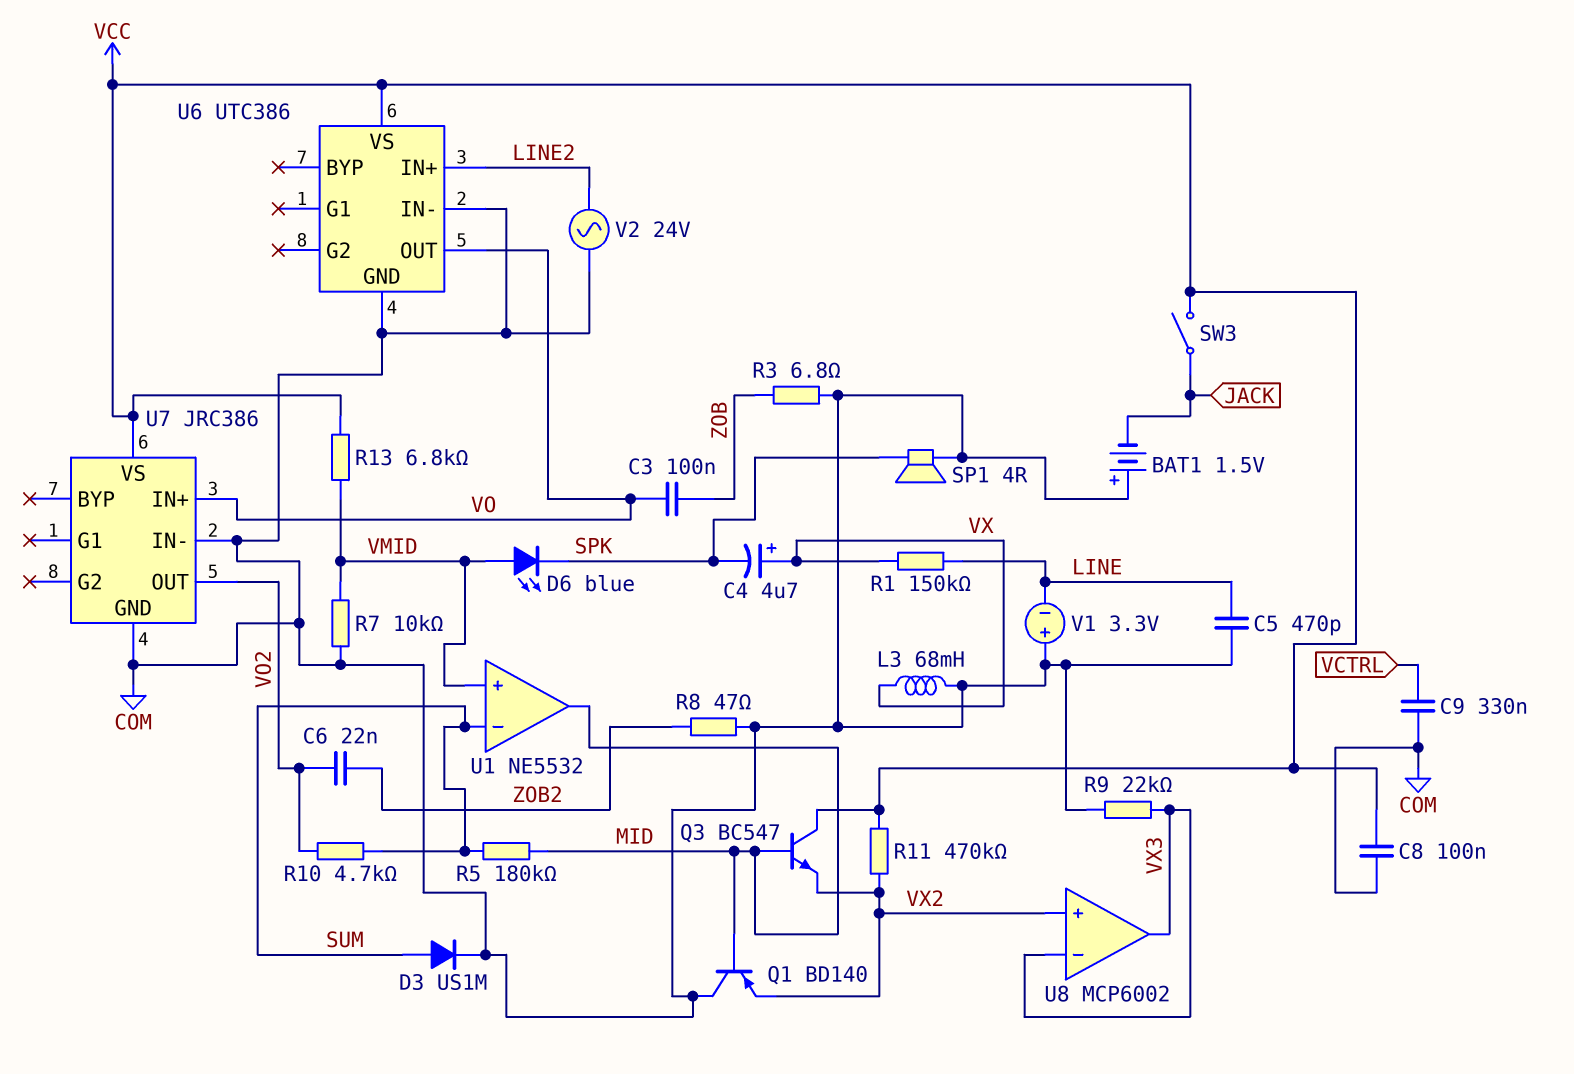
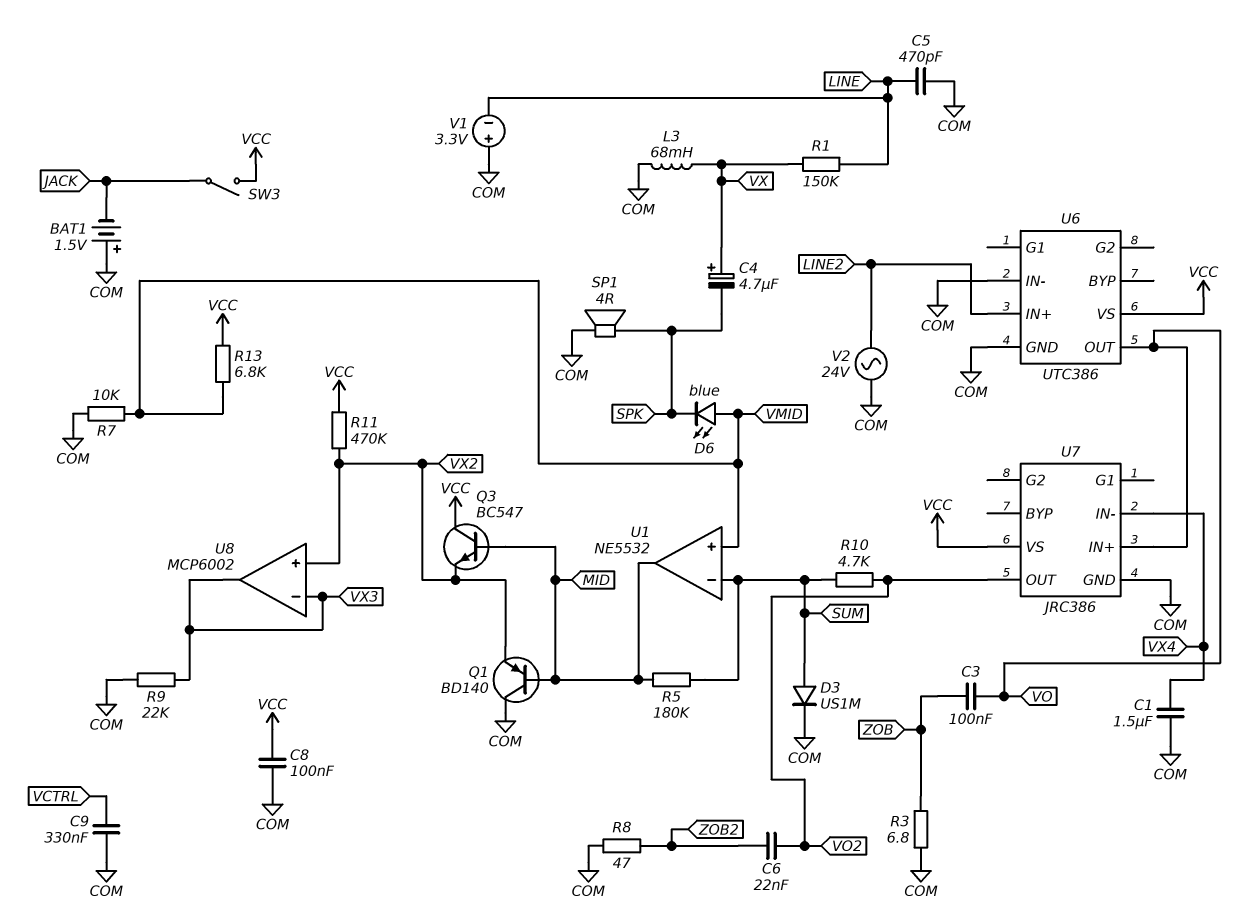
C1: none -> 1.5uF (COM, VX4)
U7 pin IN-: COM -> VX4

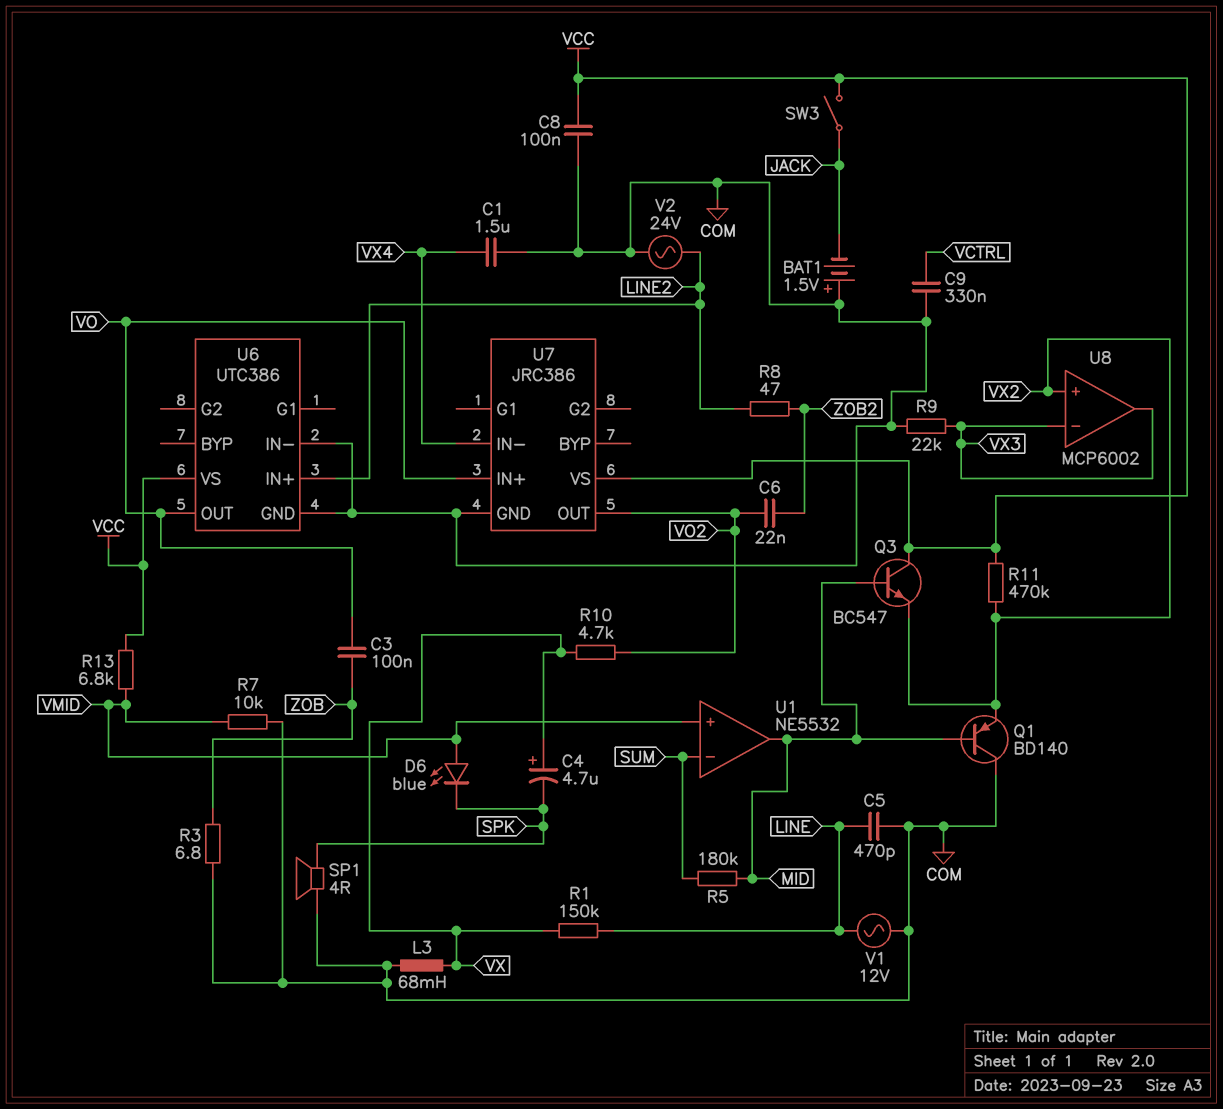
D3: diode US1M (A SUM, K COM) -> none
R8: 47 (COM, ZOB2) -> 47 (LINE2, ZOB2)
R10: 4.7k (SUM, VO2) -> 4.7k (VO2, VX)
V1: 3.3V (plus COM, minus LINE) -> AC 12V (COM, LINE)

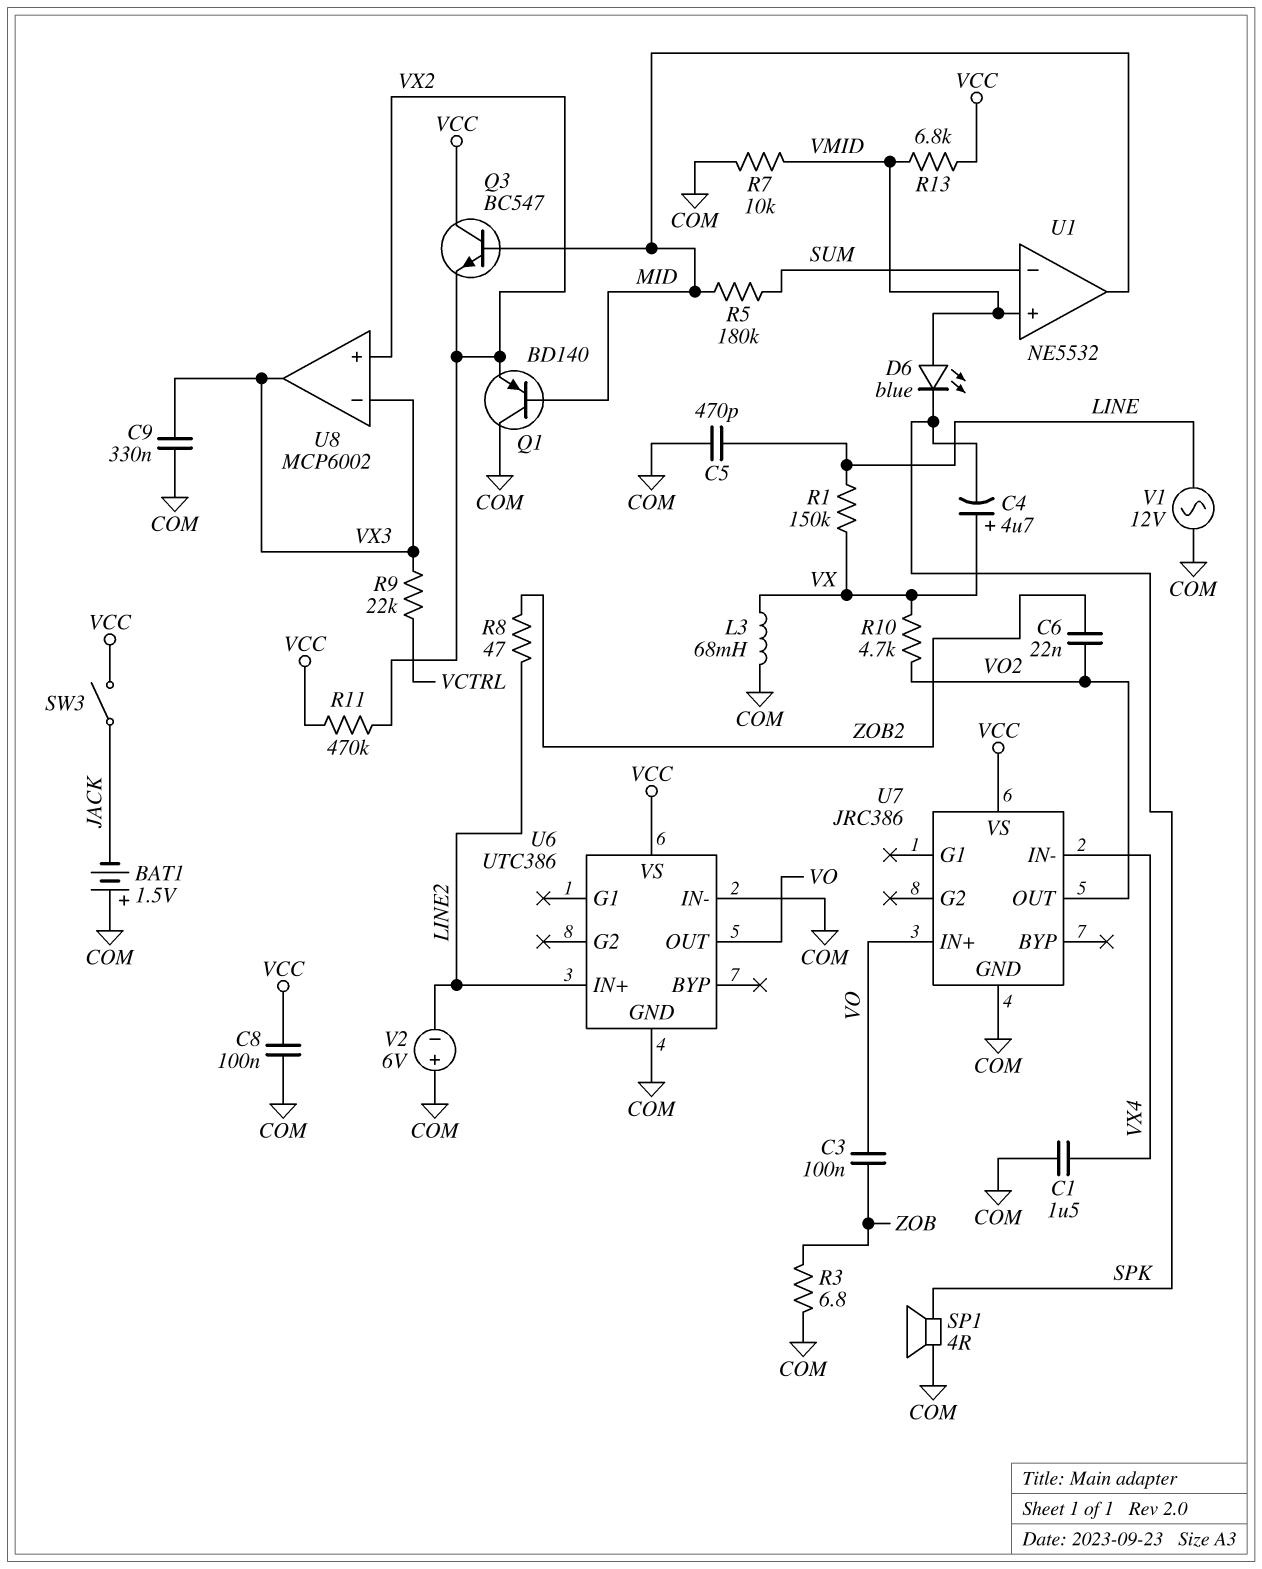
C9: 330nF (COM, VCTRL) -> 330nF (COM, VX3)
R9: 22k (COM, VX3) -> 22k (VCTRL, VX3)
V2: AC 24V (COM, LINE2) -> 6V (plus COM, minus LINE2)

